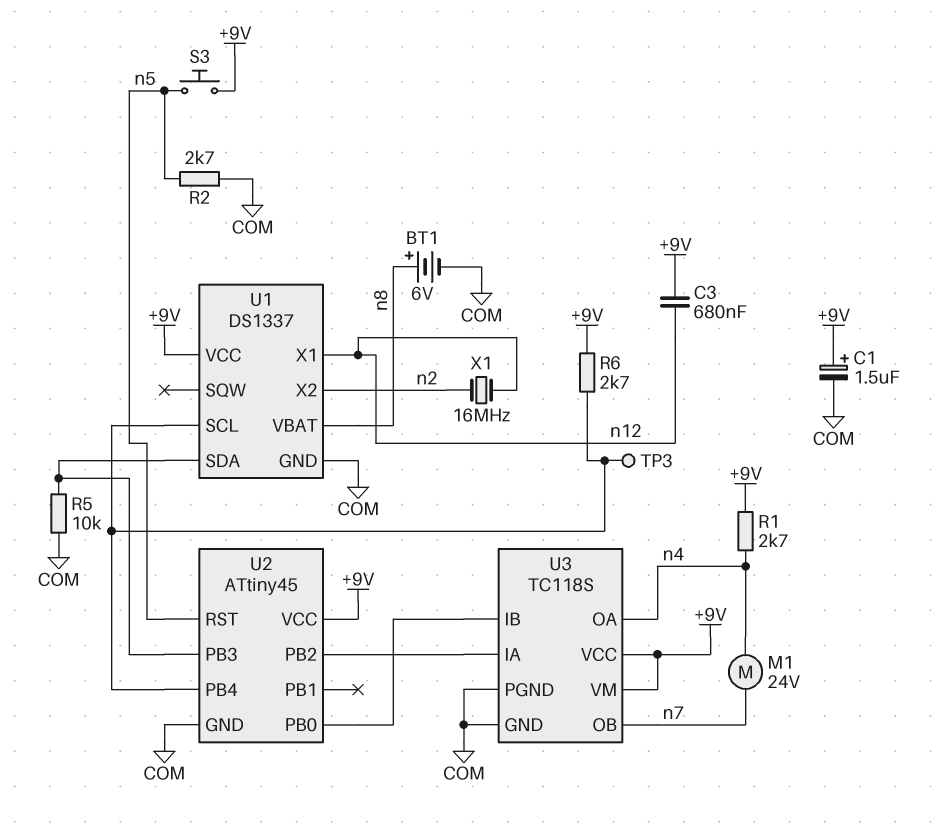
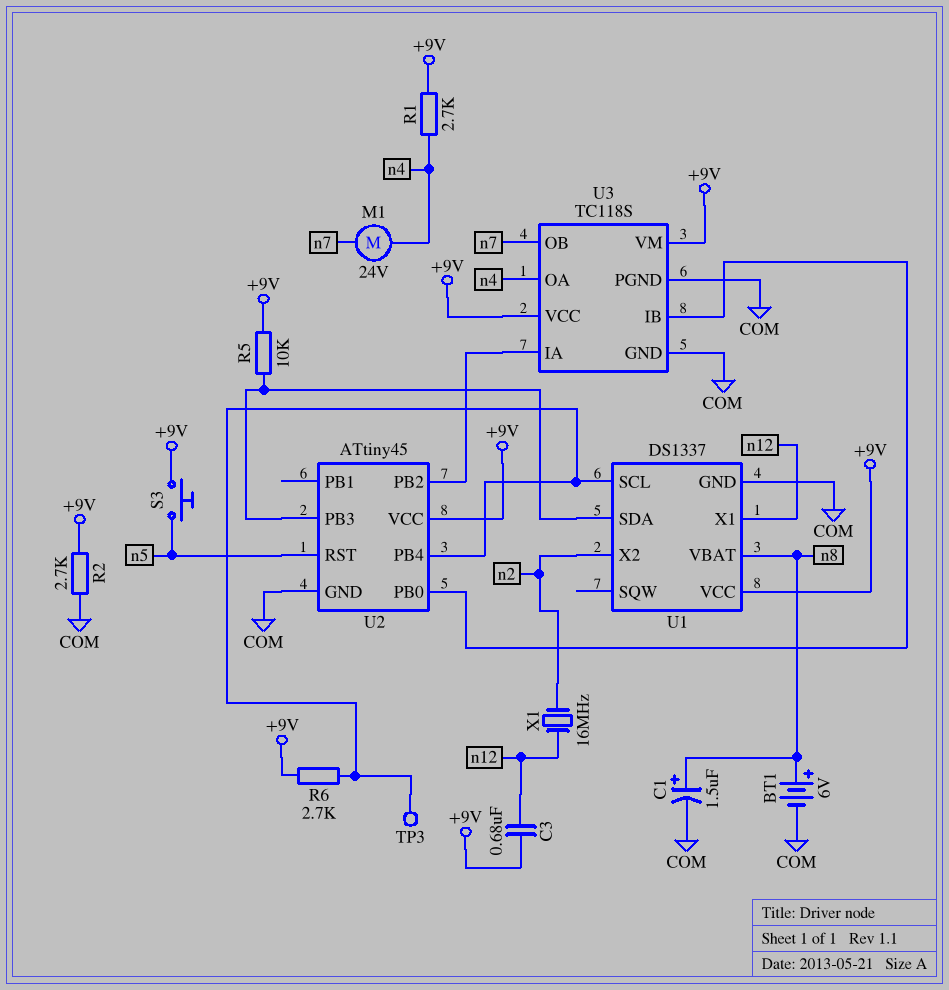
C1: 1.5uF (plus +9V, minus COM) -> 1.5uF (plus n8, minus COM)
R2: 2.7k (COM, n5) -> 2.7k (+9V, COM)
R5: 10k (COM, U1/SDA) -> 10k (+9V, U1/SDA)

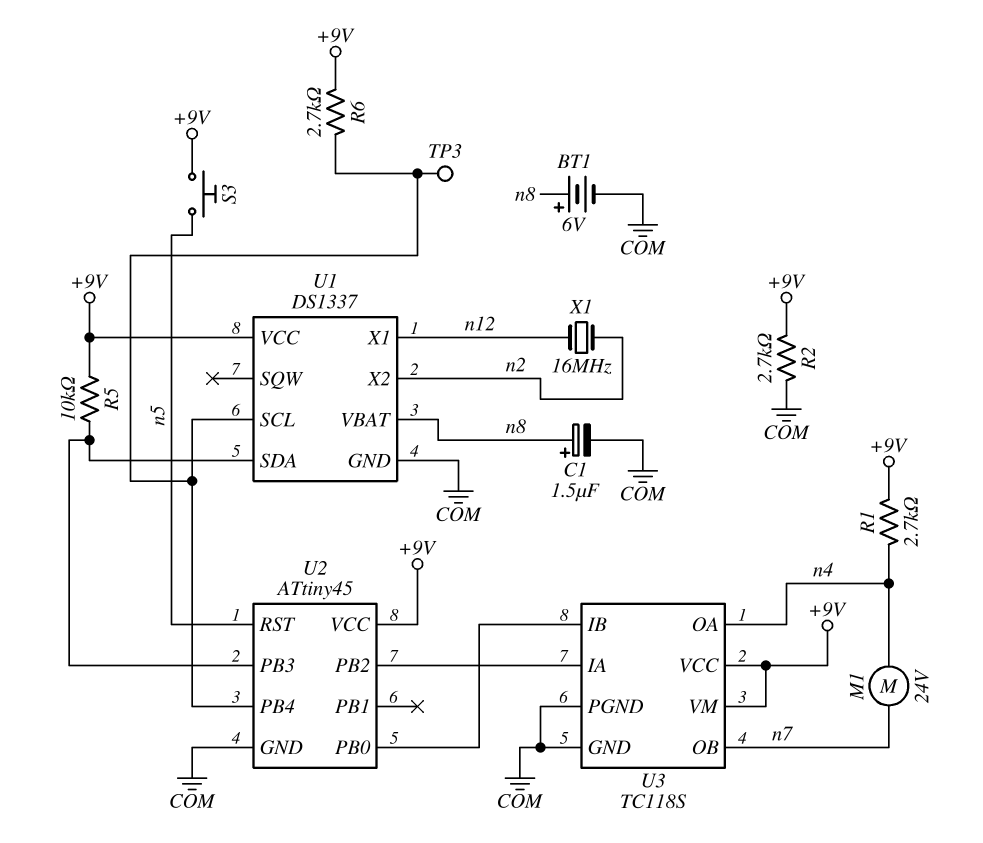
C3: 680nF (+9V, n12) -> none

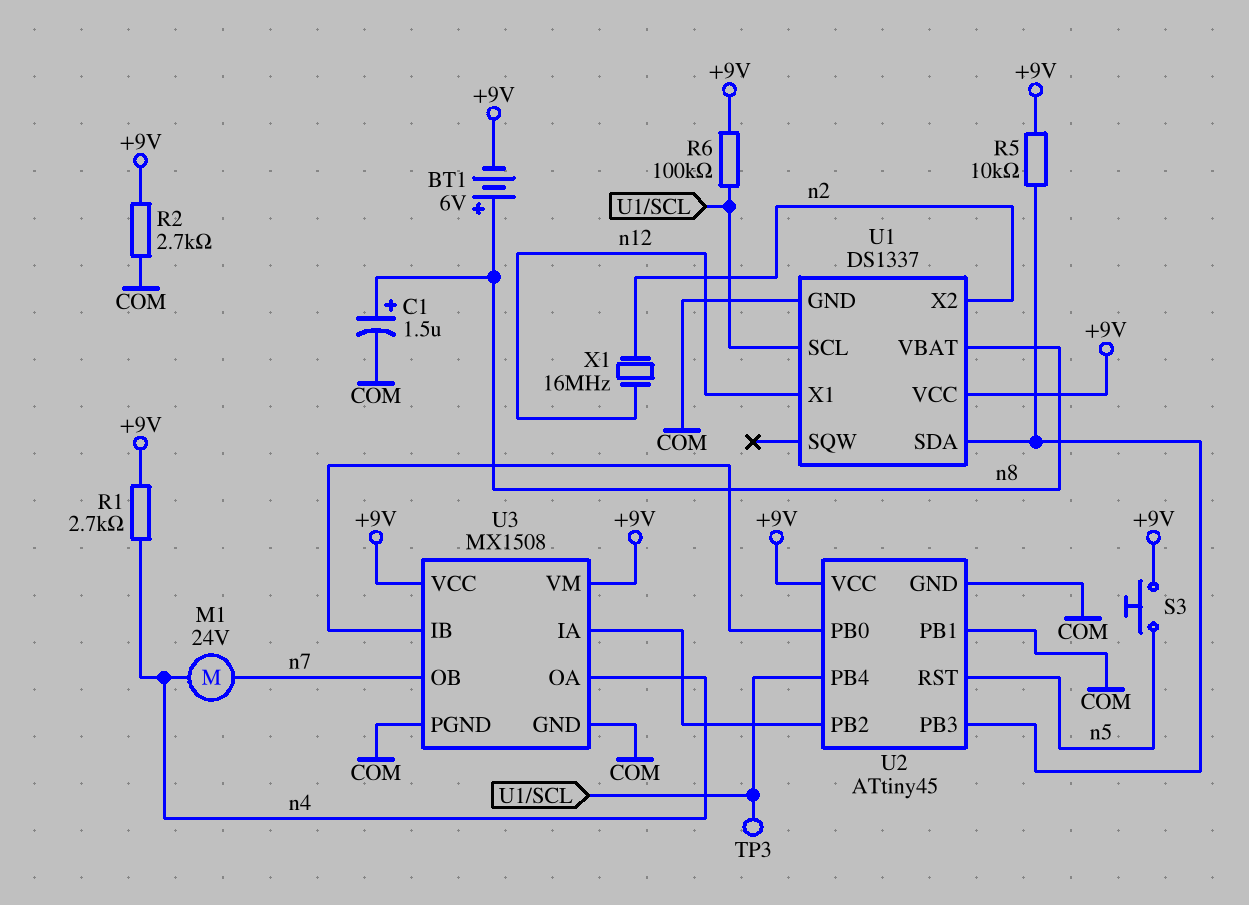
BT1: 6V (plus n8, minus COM) -> 6V (plus n8, minus +9V)
R6: 2.7k (+9V, U1/SCL) -> 100k (+9V, U1/SCL)
U2 pin PB1: none -> COM
U3: TC118S -> MX1508

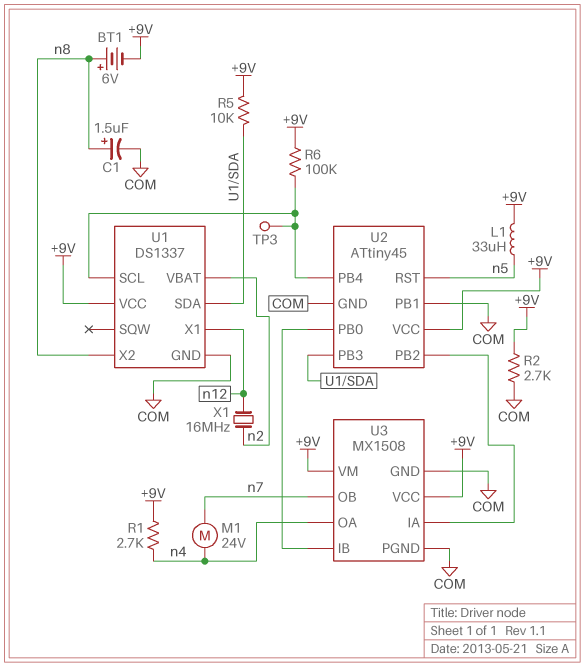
L1: none -> 33uH (+9V, n5)
S3: button (+9V, n5) -> none
U1 pin VBAT: n8 -> n2
U1 pin X2: n2 -> n8

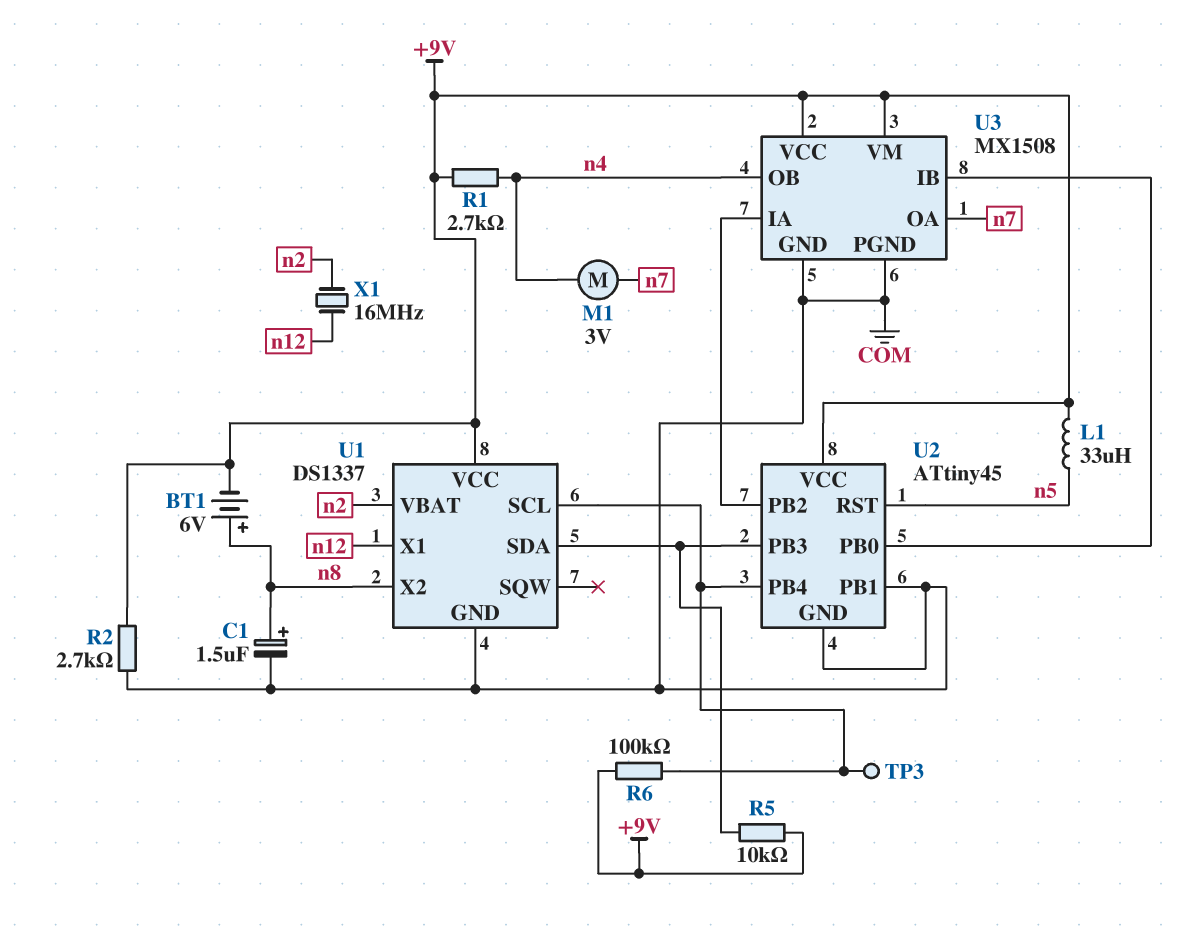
M1: motor 24V (n4, n7) -> motor 3V (n4, n7)
U3 pin OA: n4 -> n7
U3 pin OB: n7 -> n4

